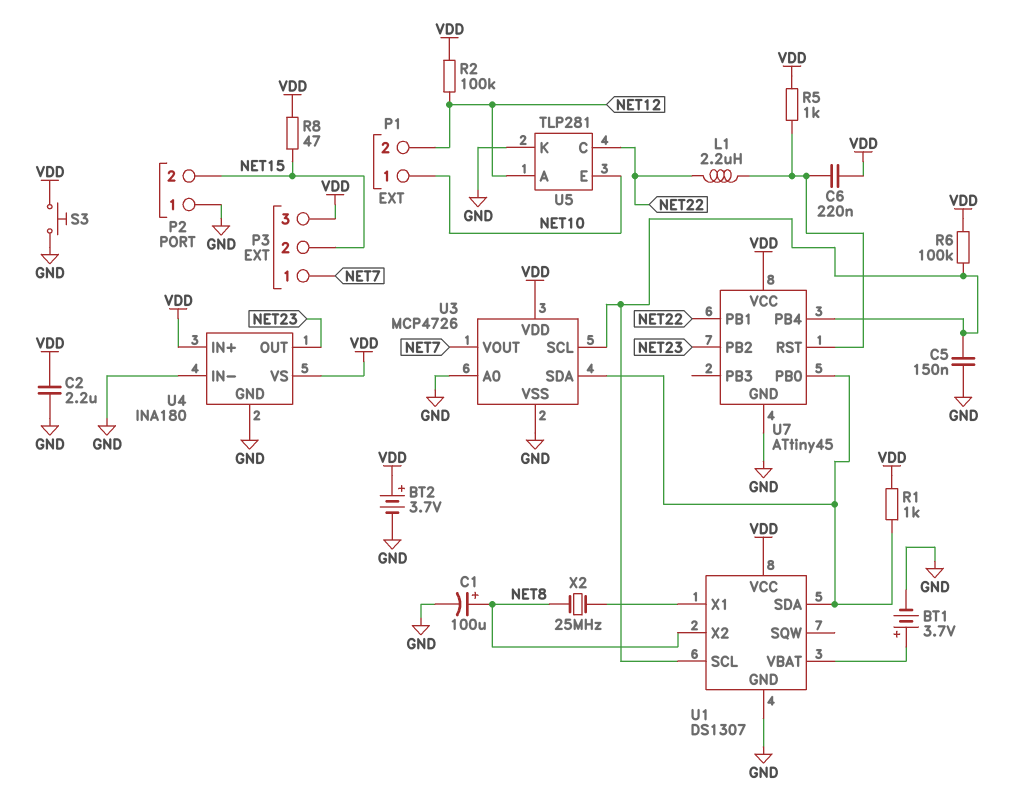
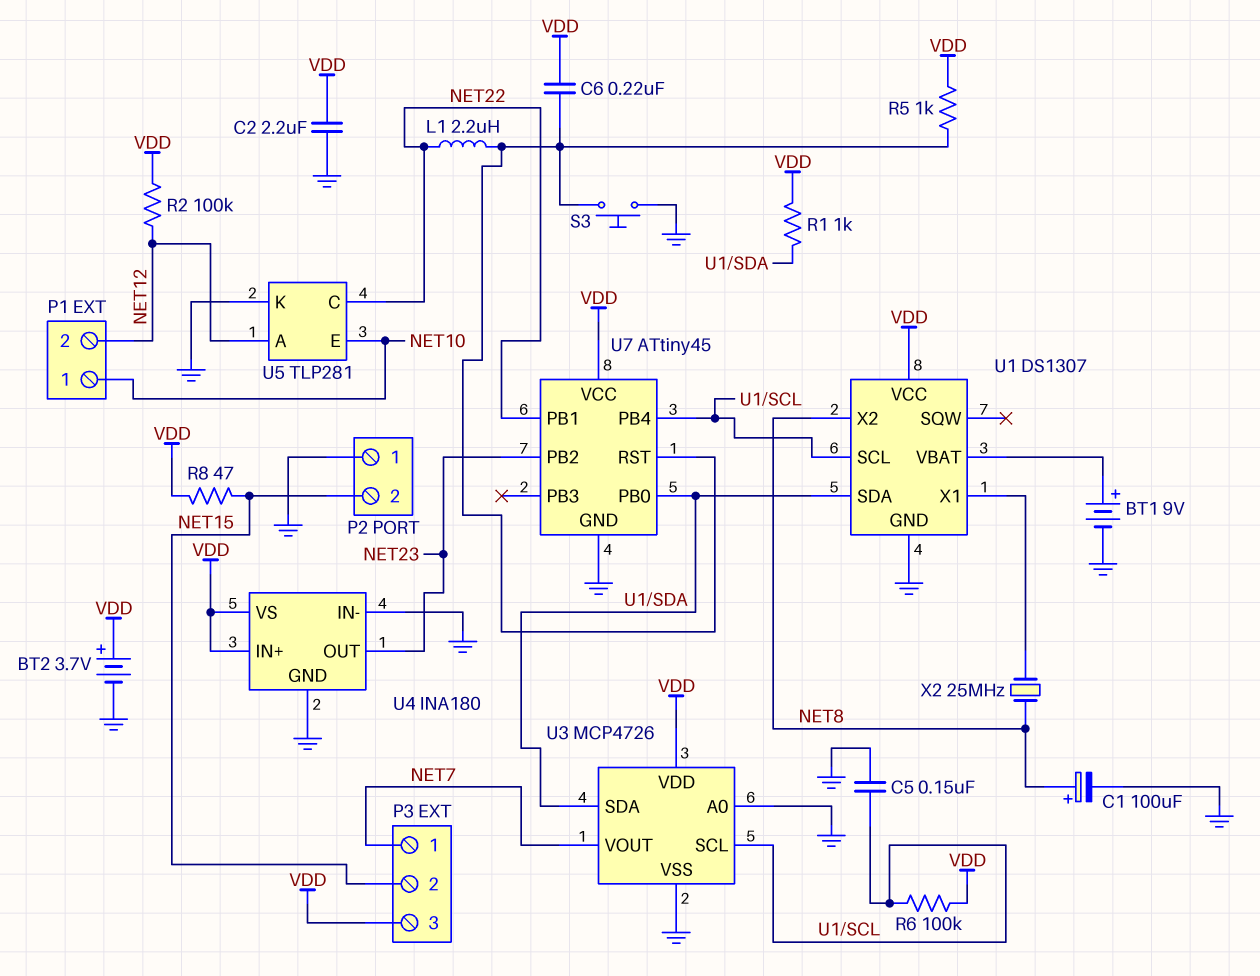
BT1: 3.7V (plus U1/VBAT, minus GND) -> 9V (plus U1/VBAT, minus GND)
S3: button (GND, VDD) -> button (GND, U7/RST)

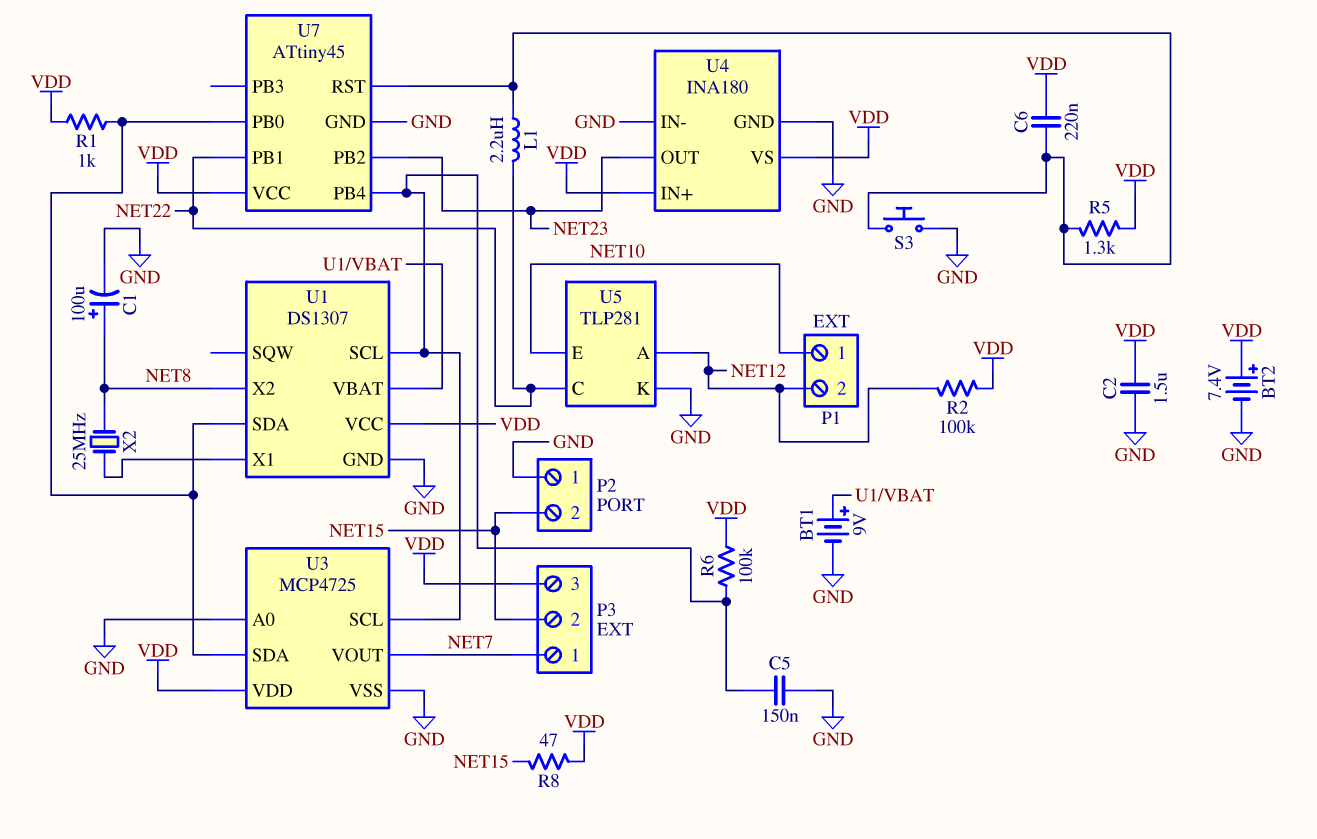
BT2: 3.7V (plus VDD, minus GND) -> 7.4V (plus VDD, minus GND)
C2: 2.2uF (GND, VDD) -> 1.5uF (GND, VDD)
R5: 1k (U7/RST, VDD) -> 1.3k (U7/RST, VDD)
U3: MCP4726 -> MCP4725

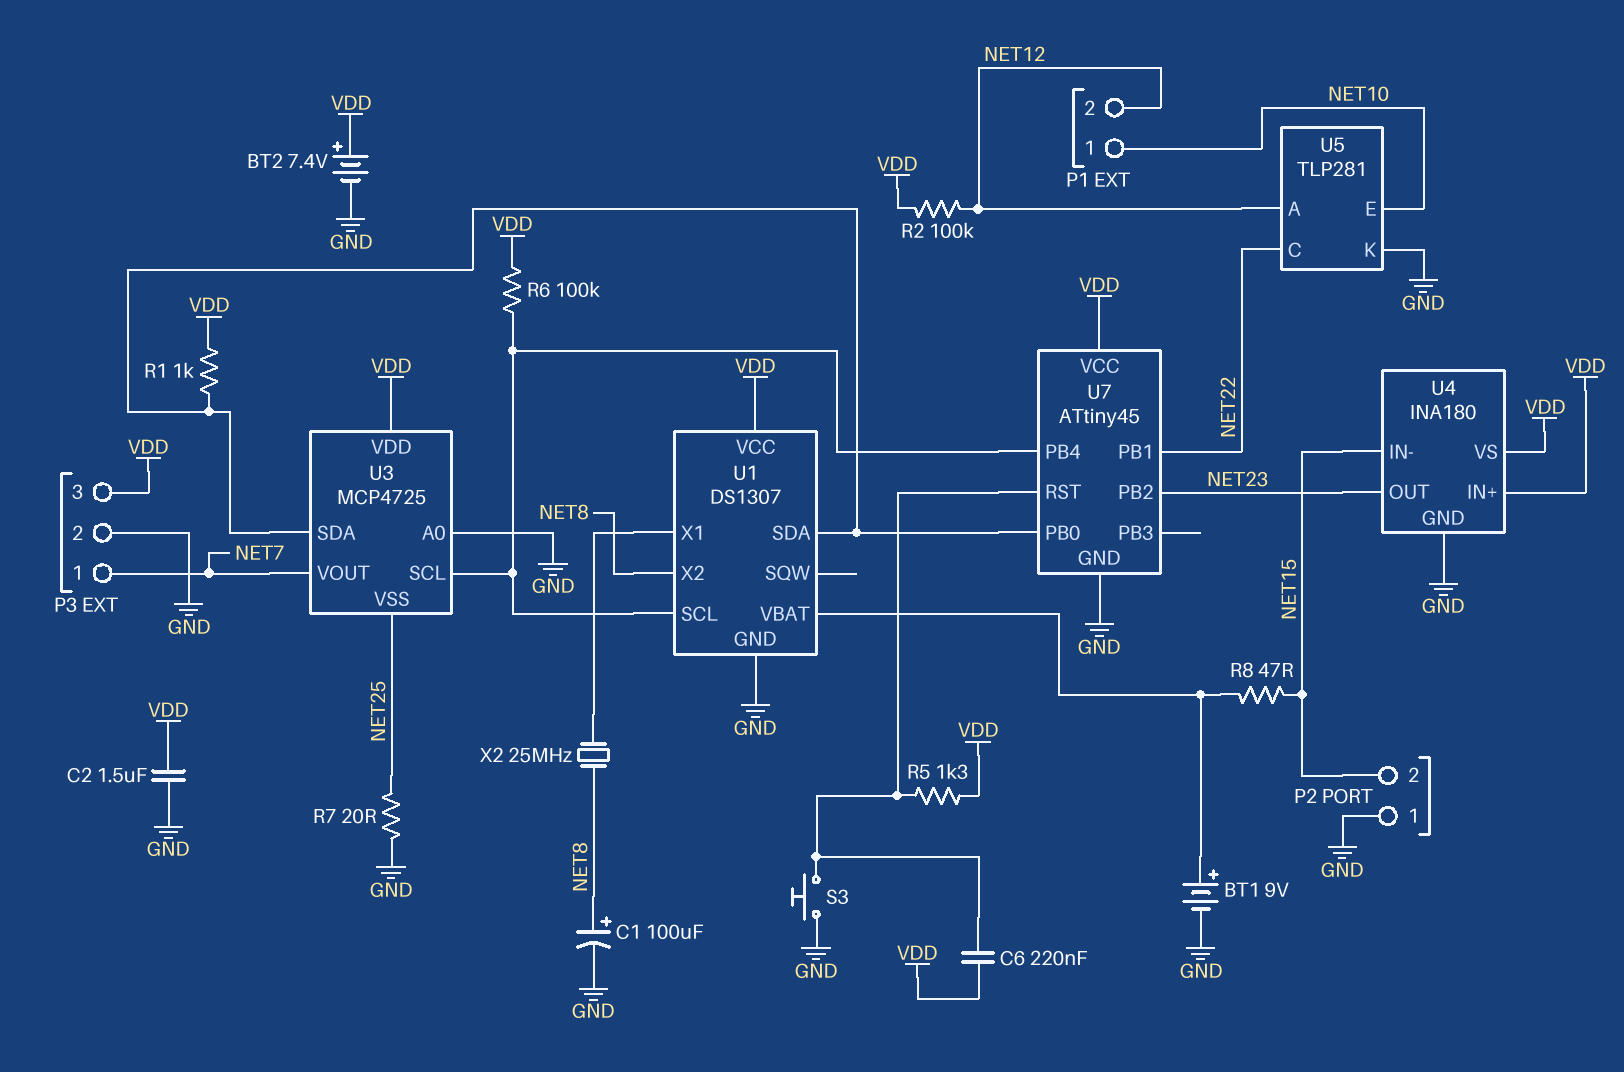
C5: 150nF (GND, U1/SCL) -> none
L1: 2.2uH (NET22, U7/RST) -> none
P3 pin 2: NET15 -> GND
R7: none -> 20 (GND, NET25)
R8: 47 (NET15, VDD) -> 47 (NET15, U1/VBAT)
U3 pin VSS: GND -> NET25
U4 pin IN-: GND -> NET15

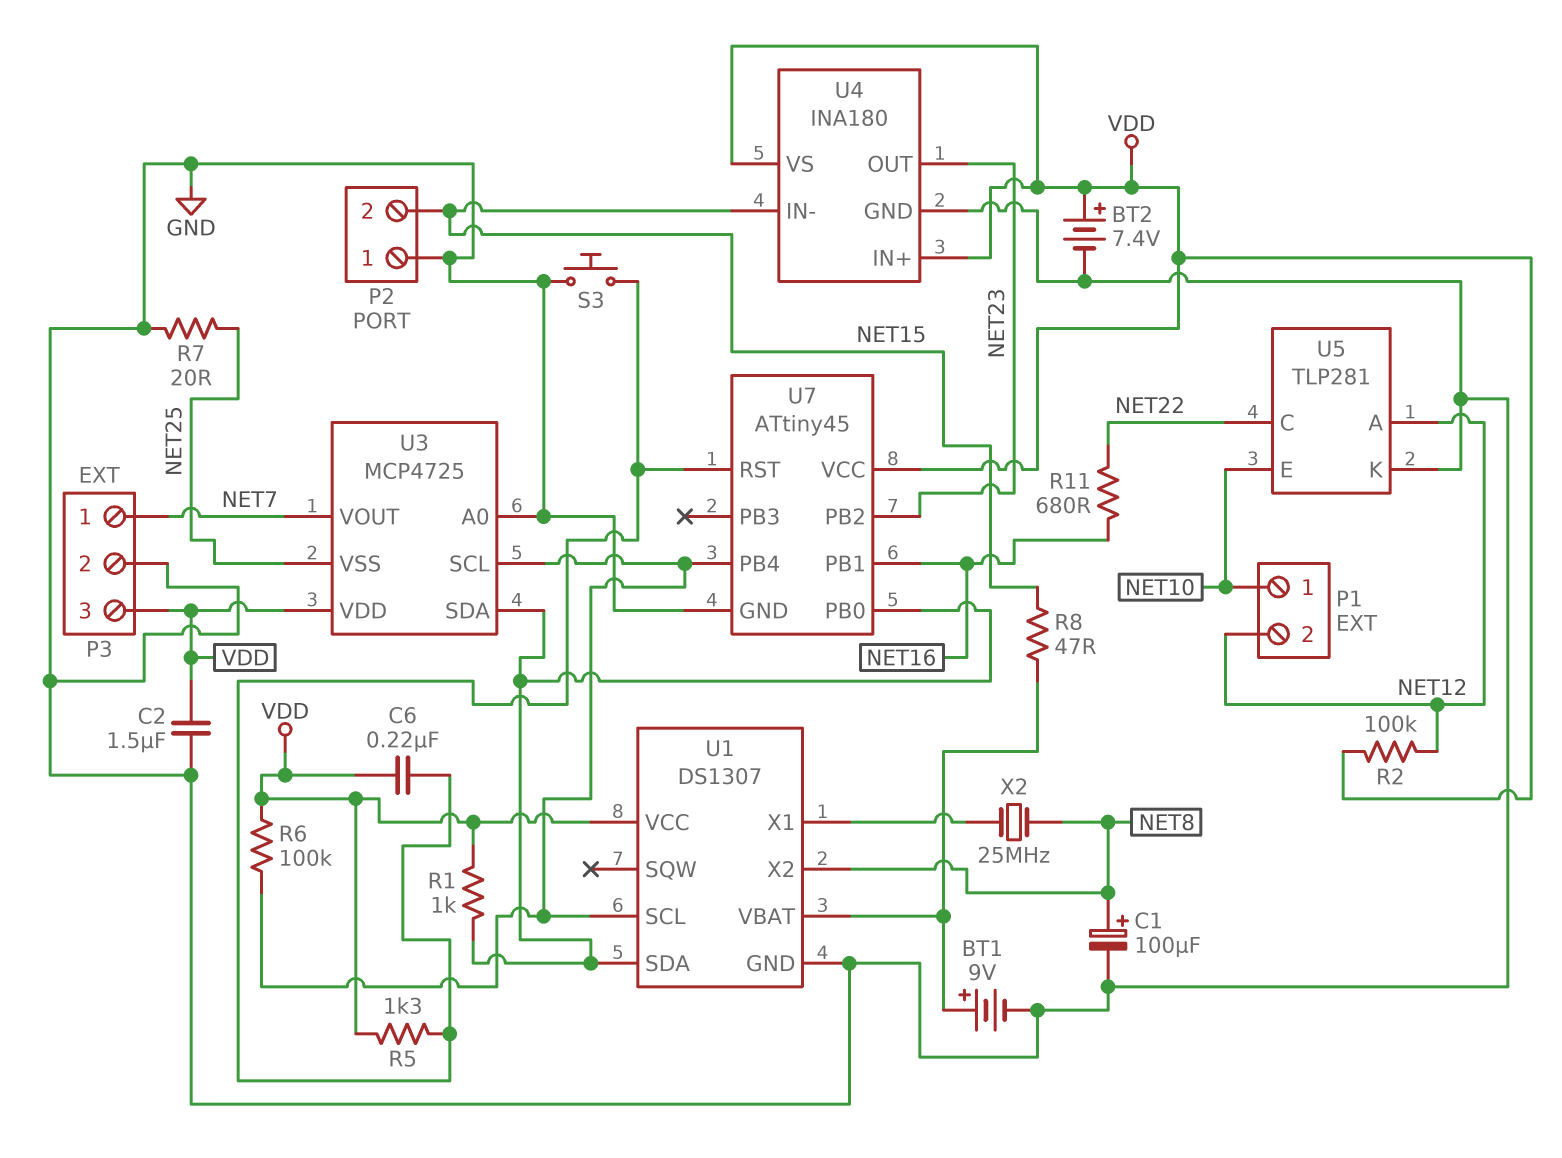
R11: none -> 680 (NET16, NET22)
U7 pin PB1: NET22 -> NET16

